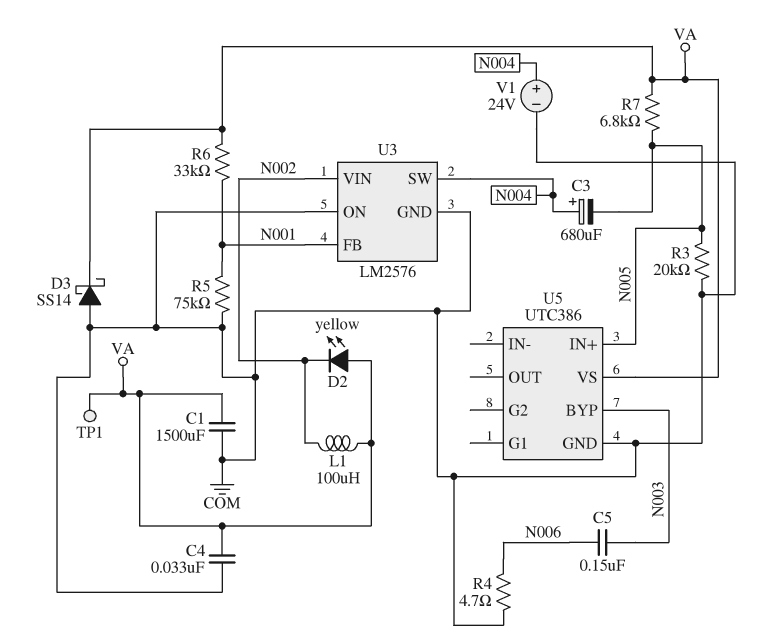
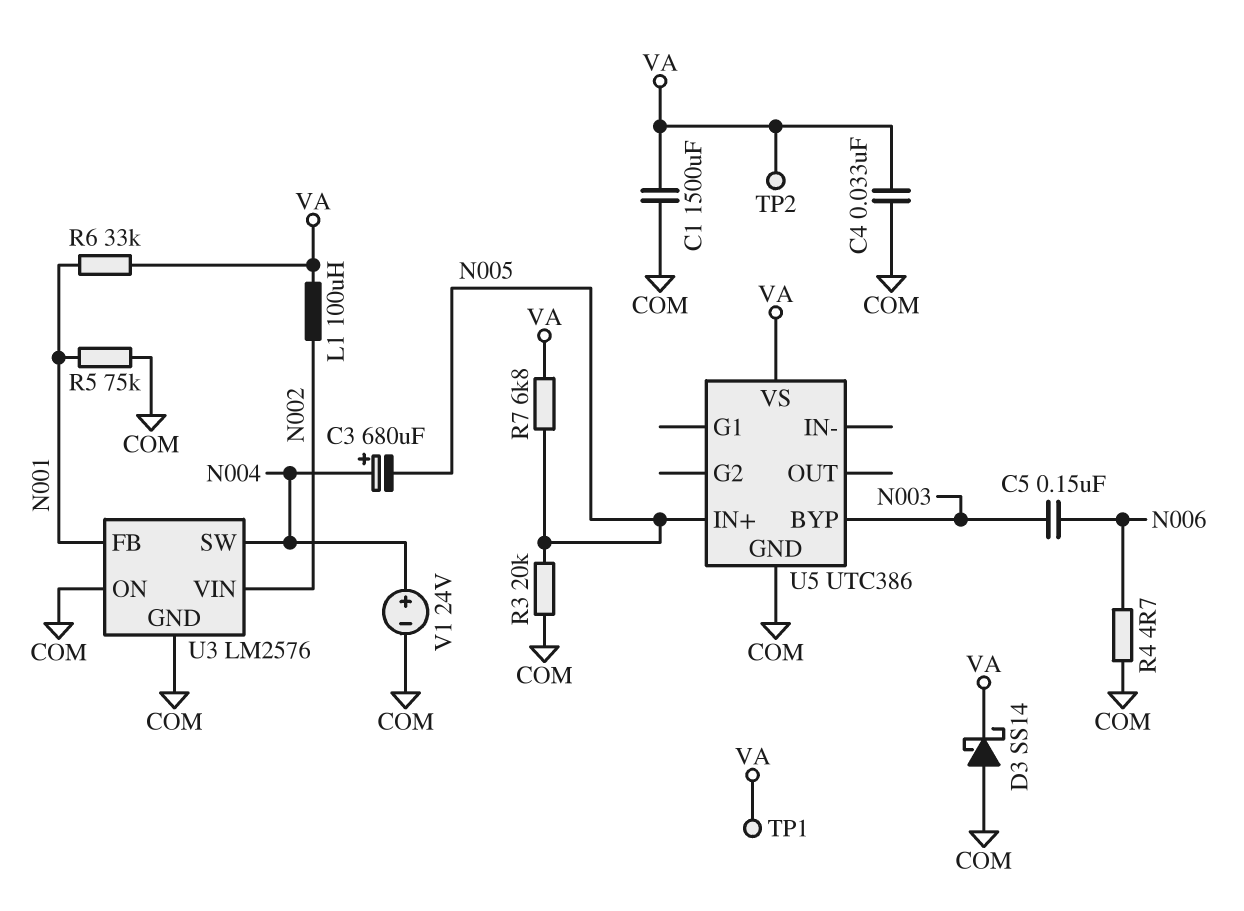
D2: LED yellow (A VA, K N002) -> none
TP2: none -> test point (VA)

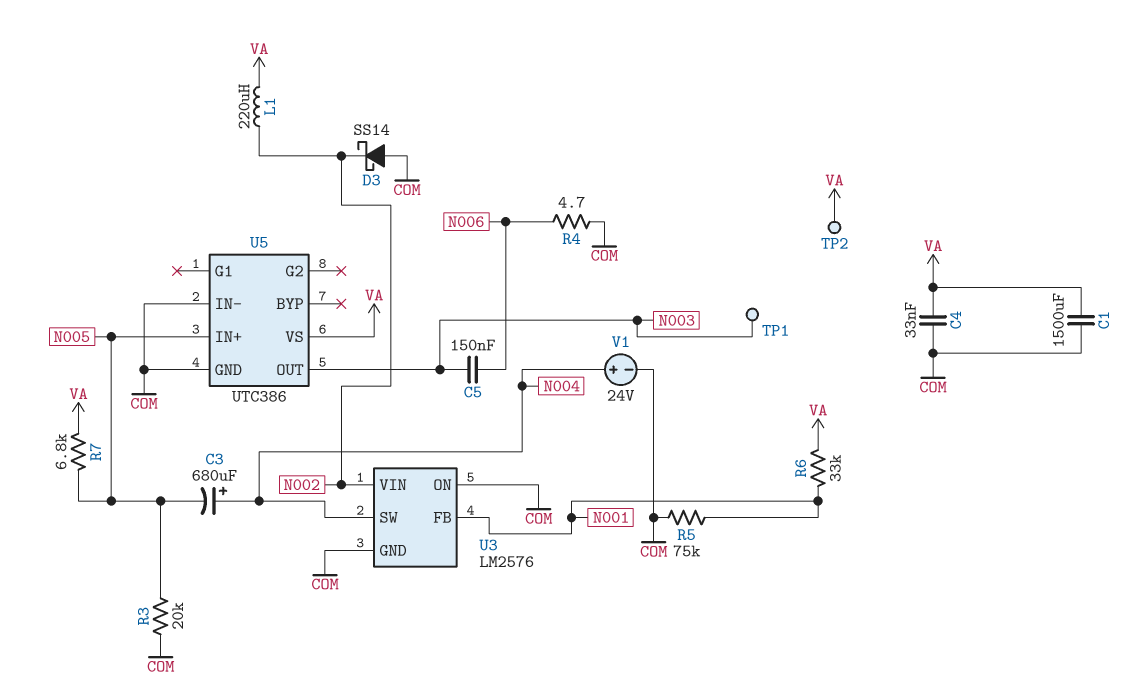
D3: schottky SS14 (A COM, K VA) -> schottky SS14 (A COM, K N002)
L1: 100uH (N002, VA) -> 220uH (N002, VA)
TP1: test point (VA) -> test point (N003)
U5 pin BYP: N003 -> none
U5 pin IN-: none -> COM
U5 pin OUT: none -> N003

